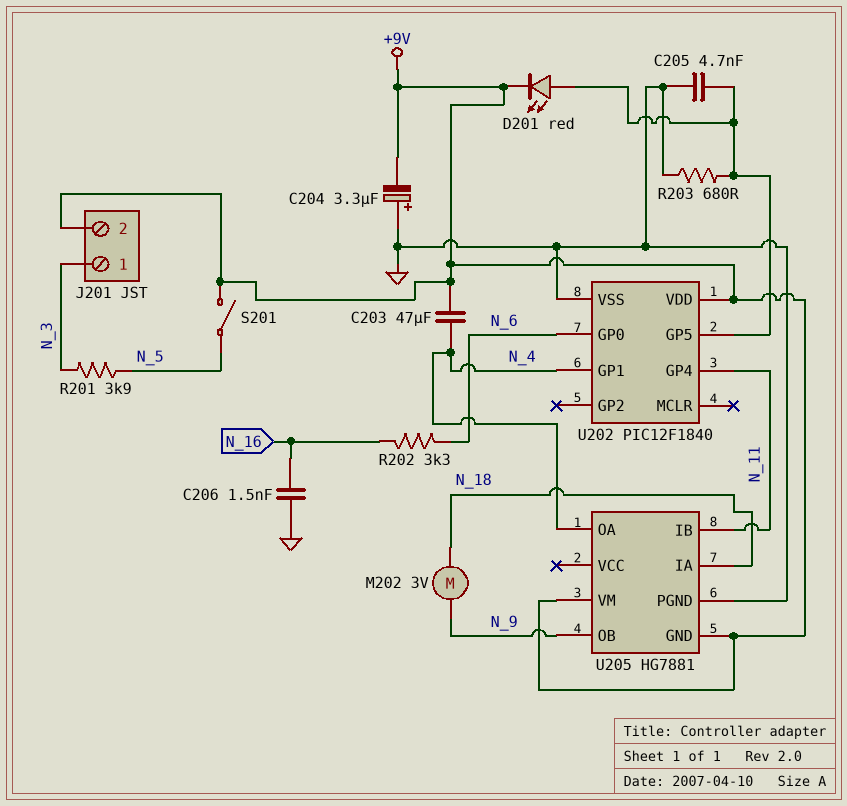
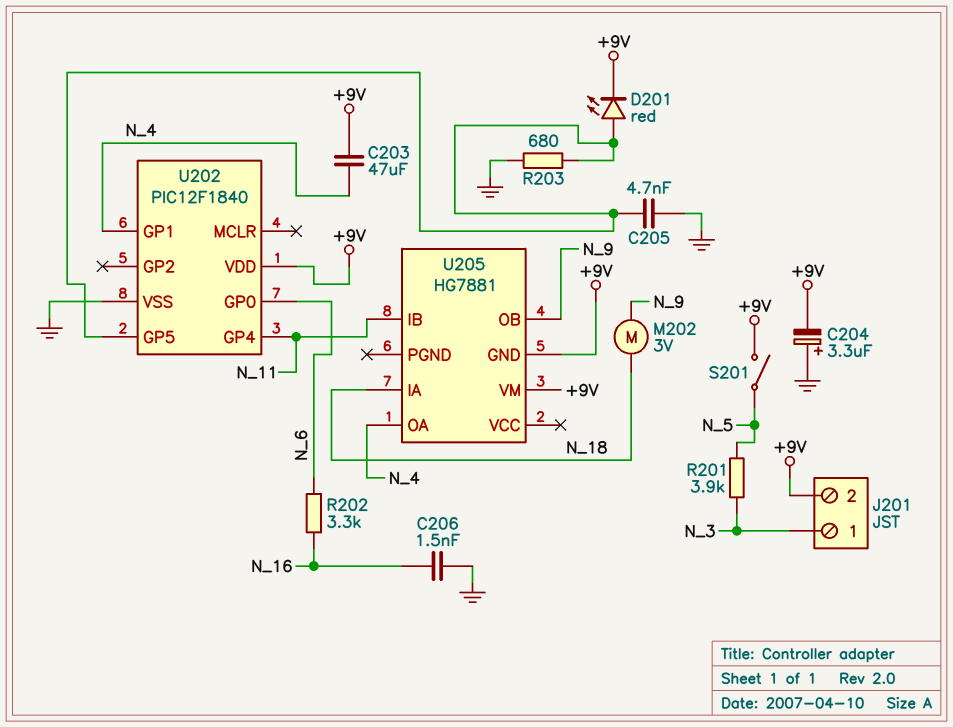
U205 pin PGND: GND -> none

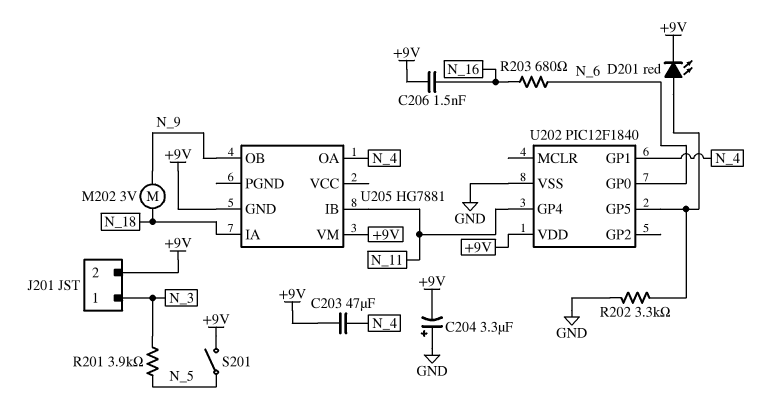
C205: 4.7nF (GND, U202/GP5) -> none
C206: 1.5nF (GND, N_16) -> 1.5nF (+9V, N_16)
R202: 3.3k (N_6, N_16) -> 3.3k (GND, U202/GP5)
R203: 680 (GND, U202/GP5) -> 680 (N_6, N_16)

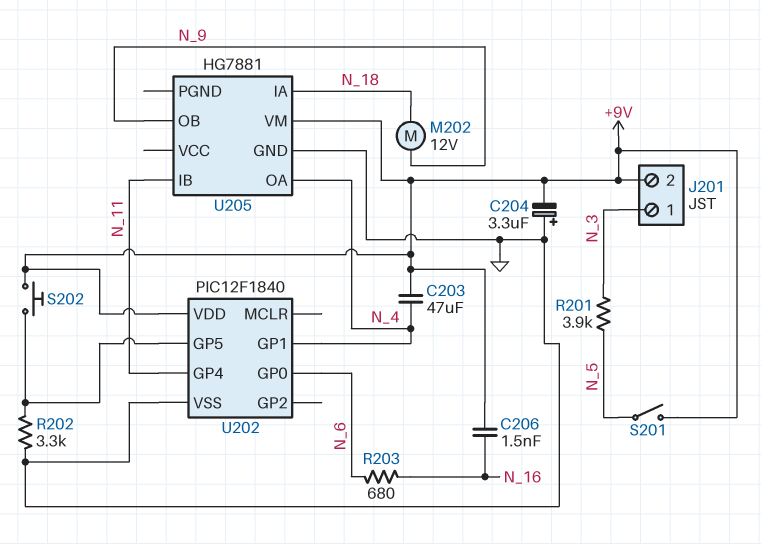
D201: LED red (A U202/GP5, K +9V) -> none
M202: motor 3V (N_9, N_18) -> motor 12V (N_9, N_18)
S202: none -> button (+9V, U202/GP5)
U205 pin GND: +9V -> GND

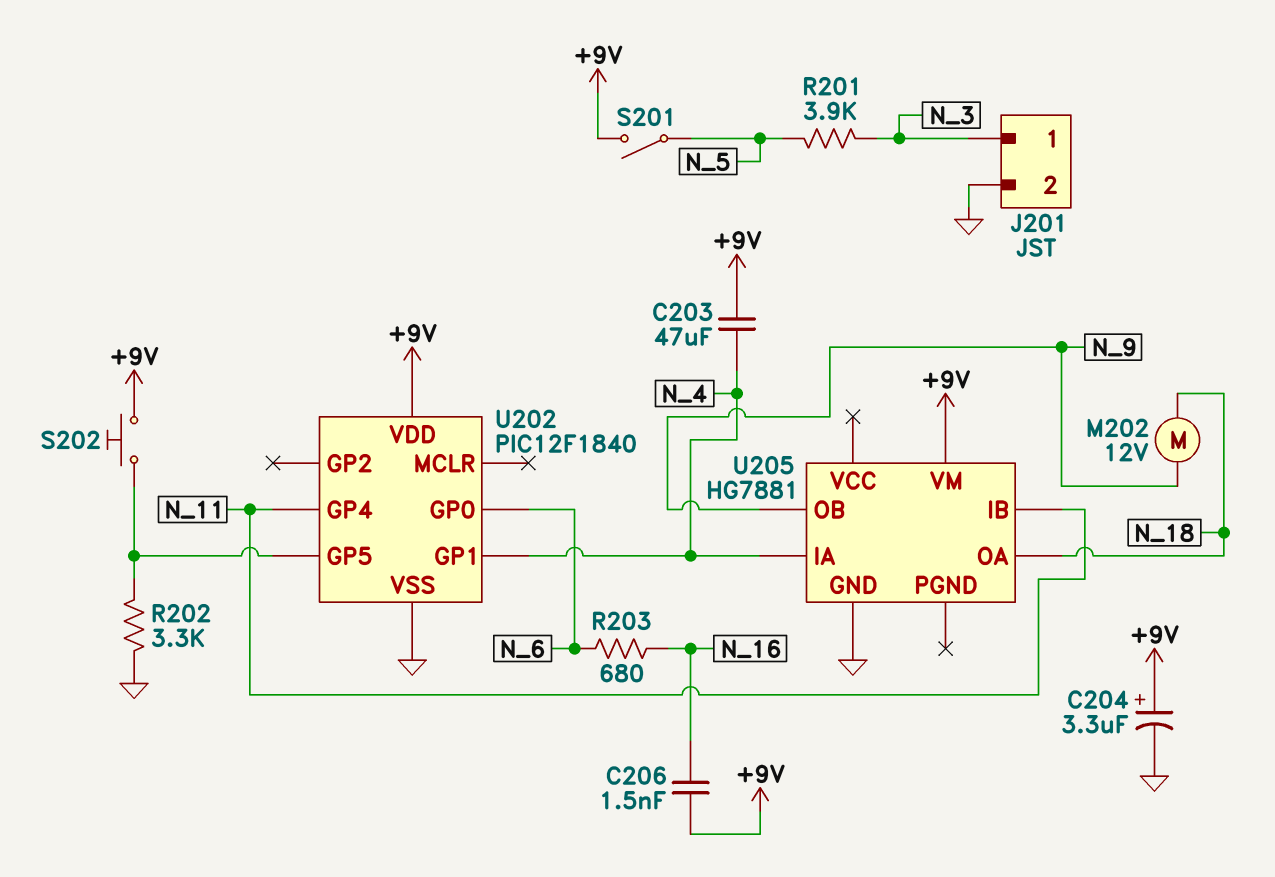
C204: 3.3uF (plus GND, minus +9V) -> 3.3uF (plus +9V, minus GND)
J201 pin 2: +9V -> GND
U205 pin IA: N_18 -> N_4
U205 pin OA: N_4 -> N_18

